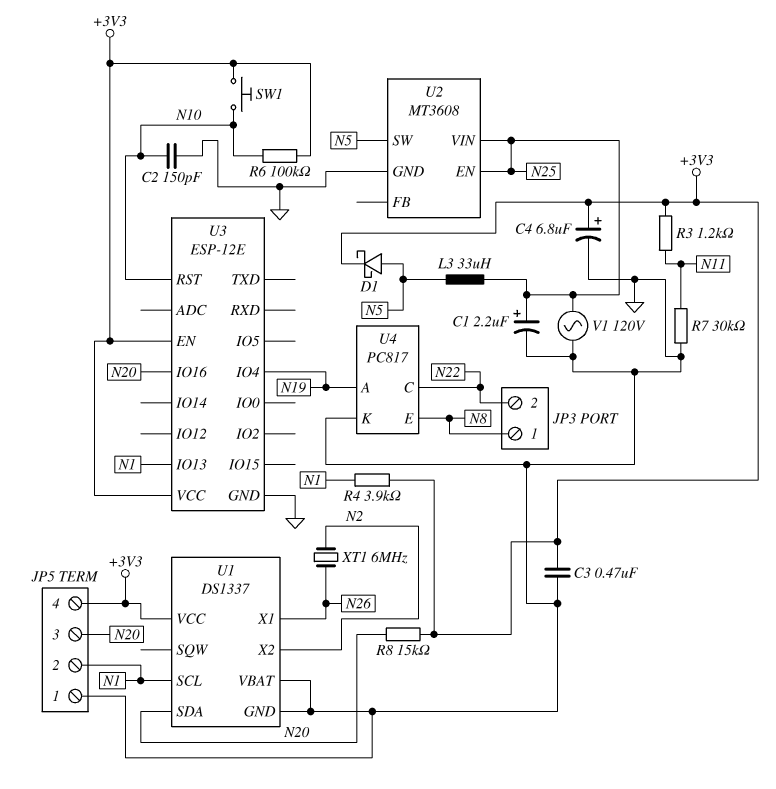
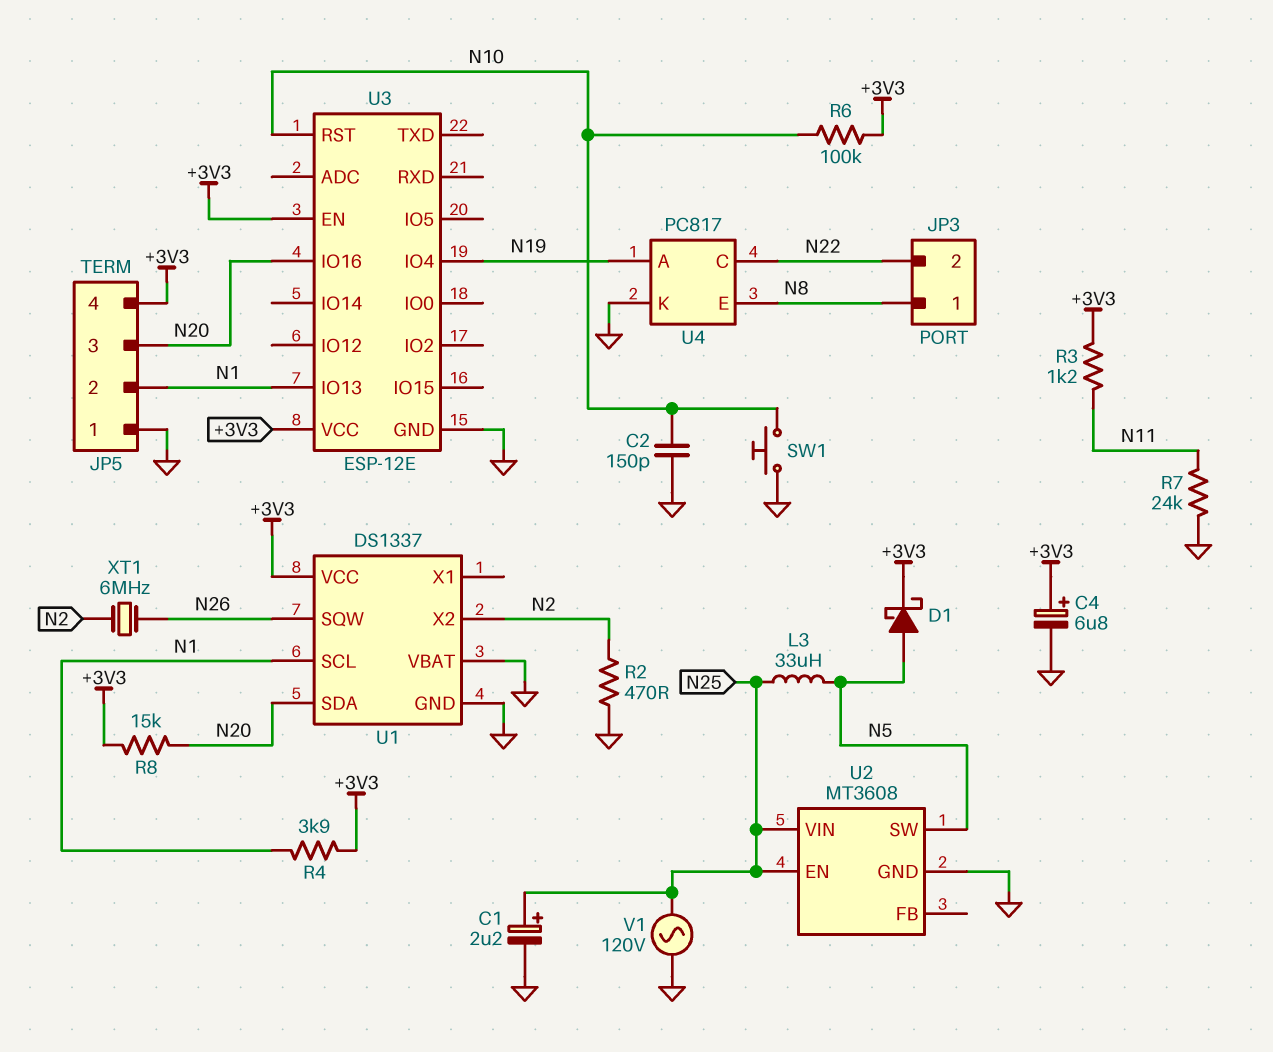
C3: 470nF (+3V3, GND) -> none
R2: none -> 470 (GND, N2)
R7: 30k (GND, N11) -> 24k (GND, N11)
SW1: button (+3V3, N10) -> button (GND, N10)
U1 pin SQW: none -> N26
U1 pin X1: N26 -> none

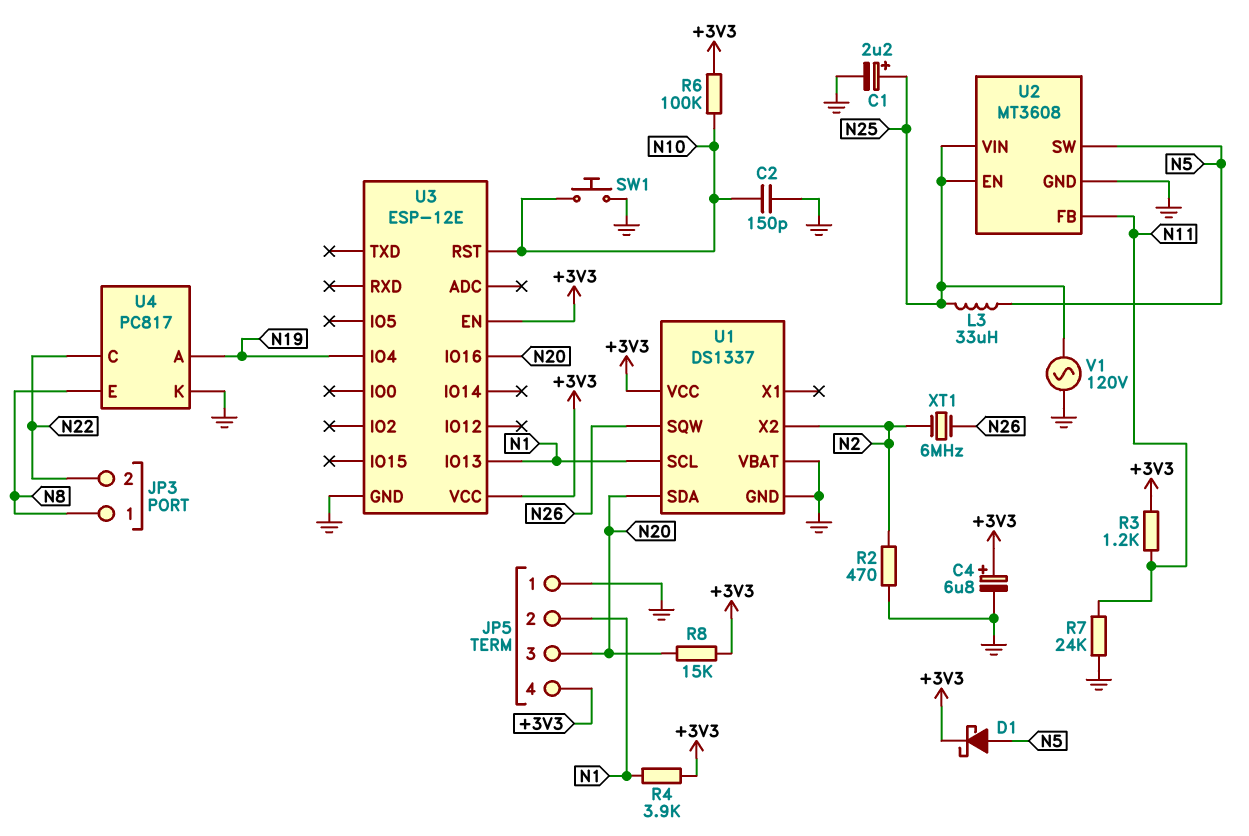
U2 pin FB: none -> N11

